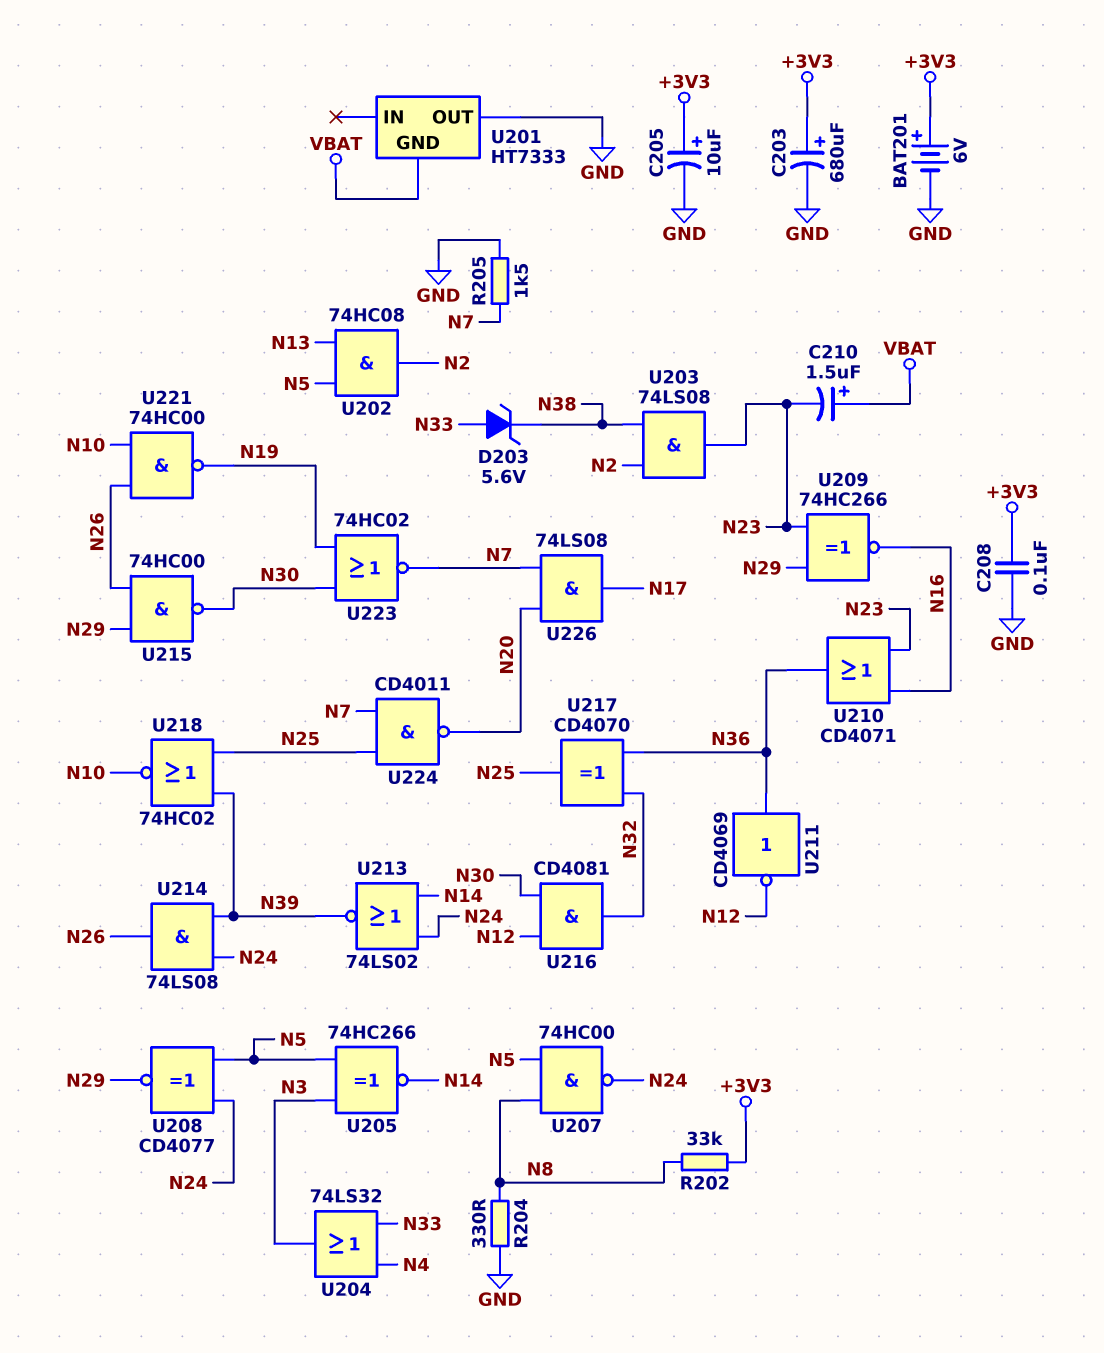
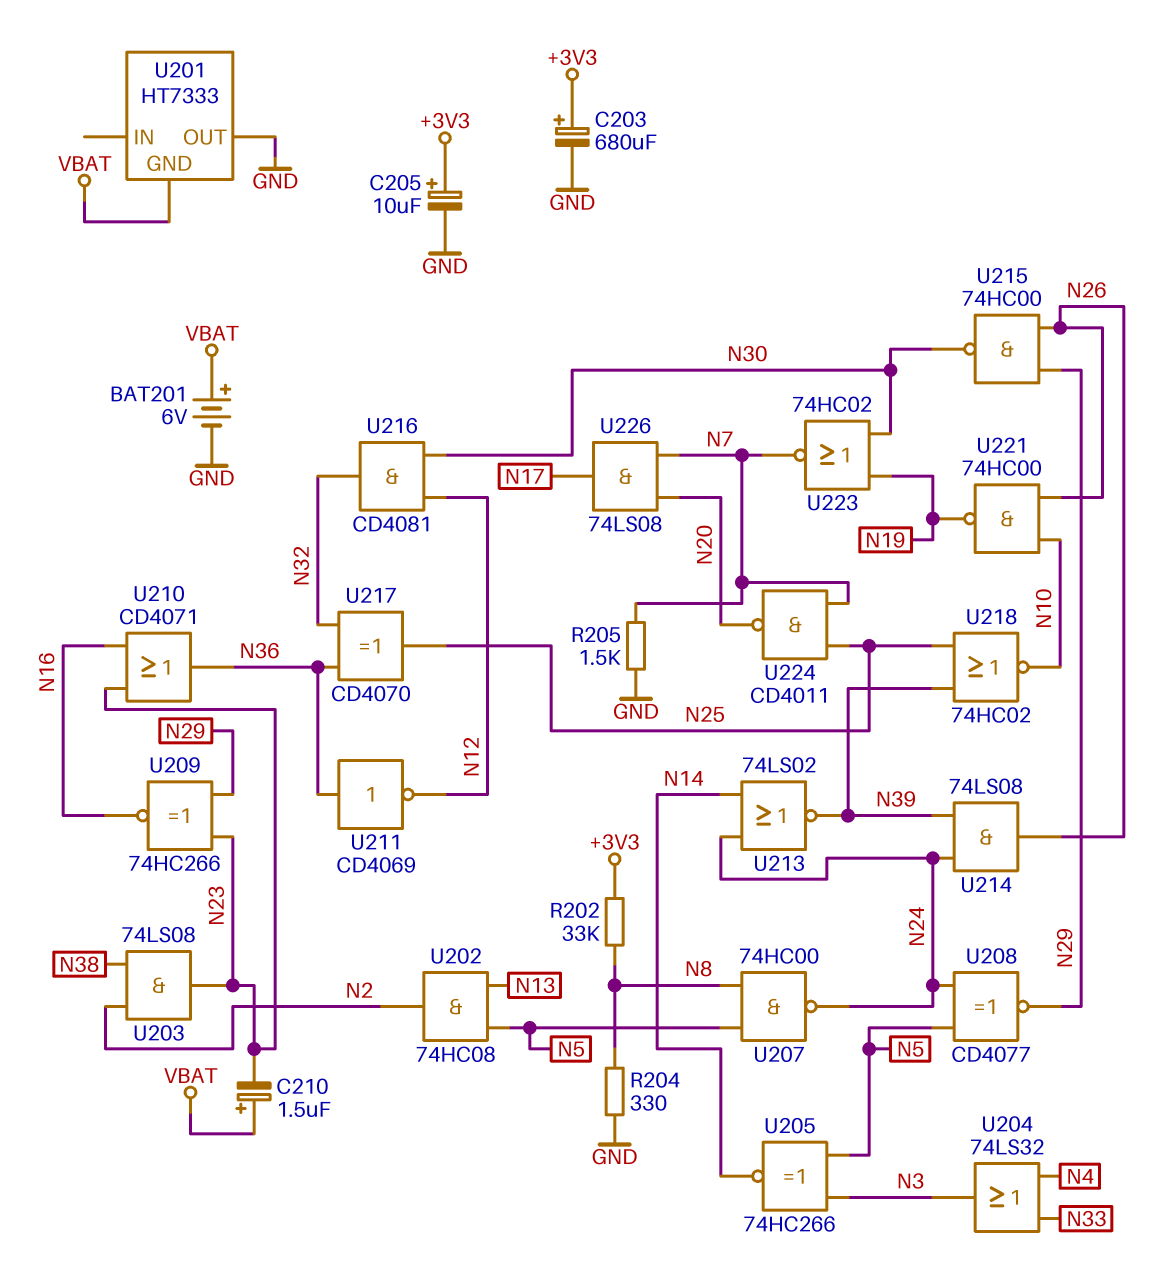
BAT201: 6V (plus +3V3, minus GND) -> 6V (plus VBAT, minus GND)
C208: 100nF (+3V3, GND) -> none
D203: zener 5.6V (A N33, K N38) -> none

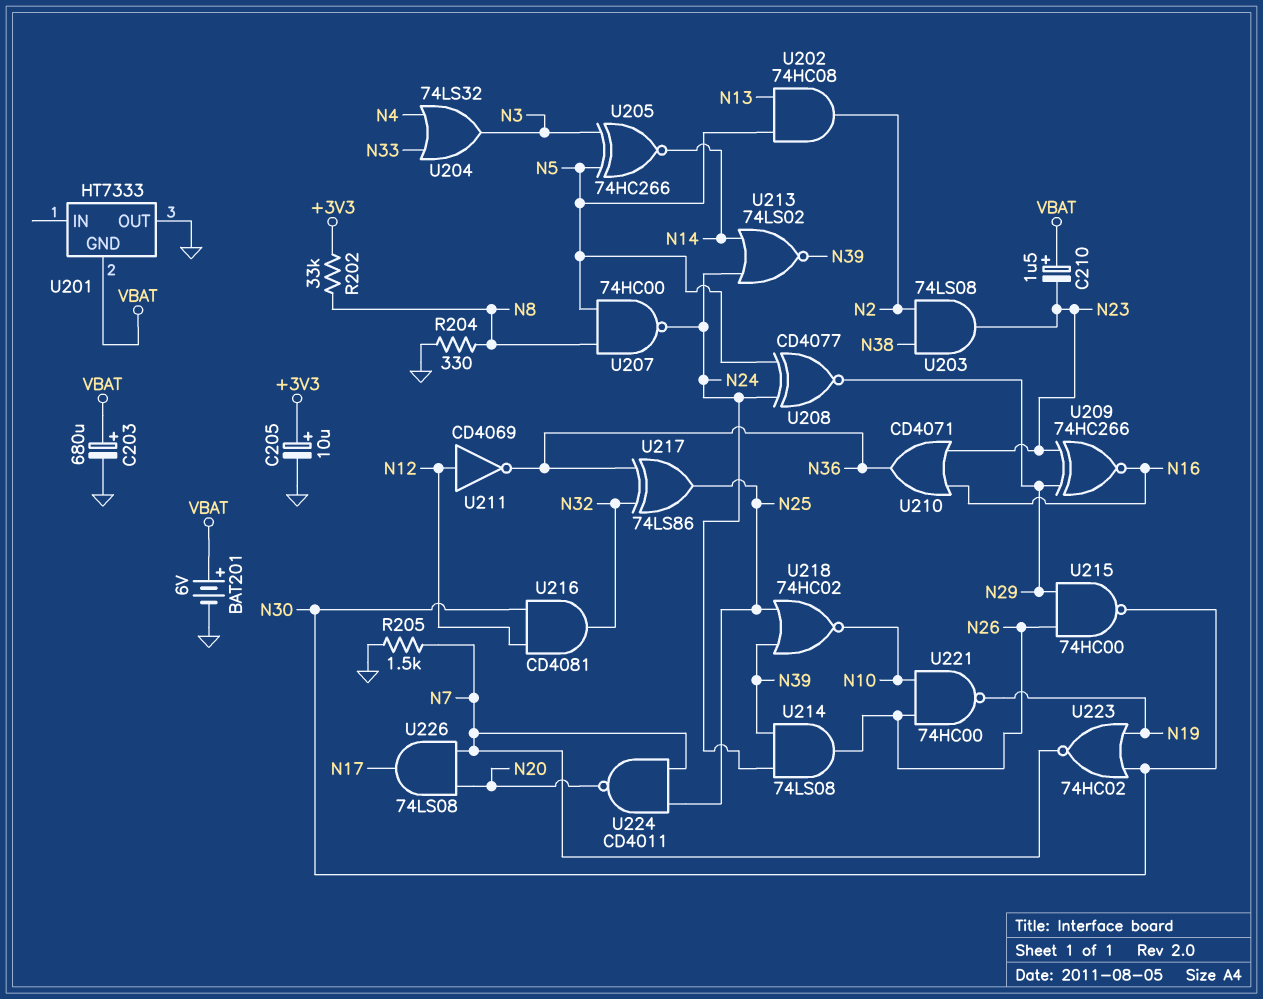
C203: 680uF (plus +3V3, minus GND) -> 680uF (plus VBAT, minus GND)
U211: NOT CD4069 (in N36, out N12) -> NOT CD4069 (in N12, out N36)
U217: XOR CD4070 (in N32, in N36, out N25) -> XOR 74LS86 (in N32, in N36, out N25)

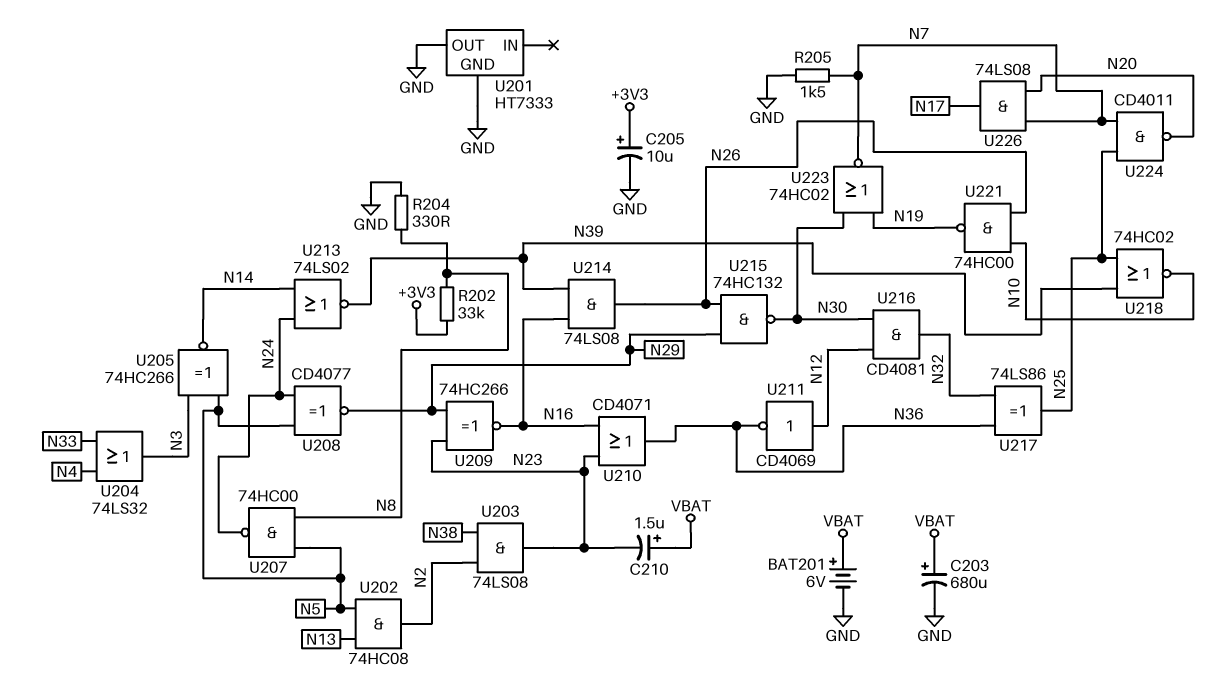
U201 pin GND: VBAT -> GND
U214: AND 74LS08 (in N24, in N39, out N26) -> AND 74LS08 (in N16, in N39, out N26)
U215: NAND 74HC00 (in N26, in N29, out N30) -> NAND 74HC132 (in N26, in N29, out N30)

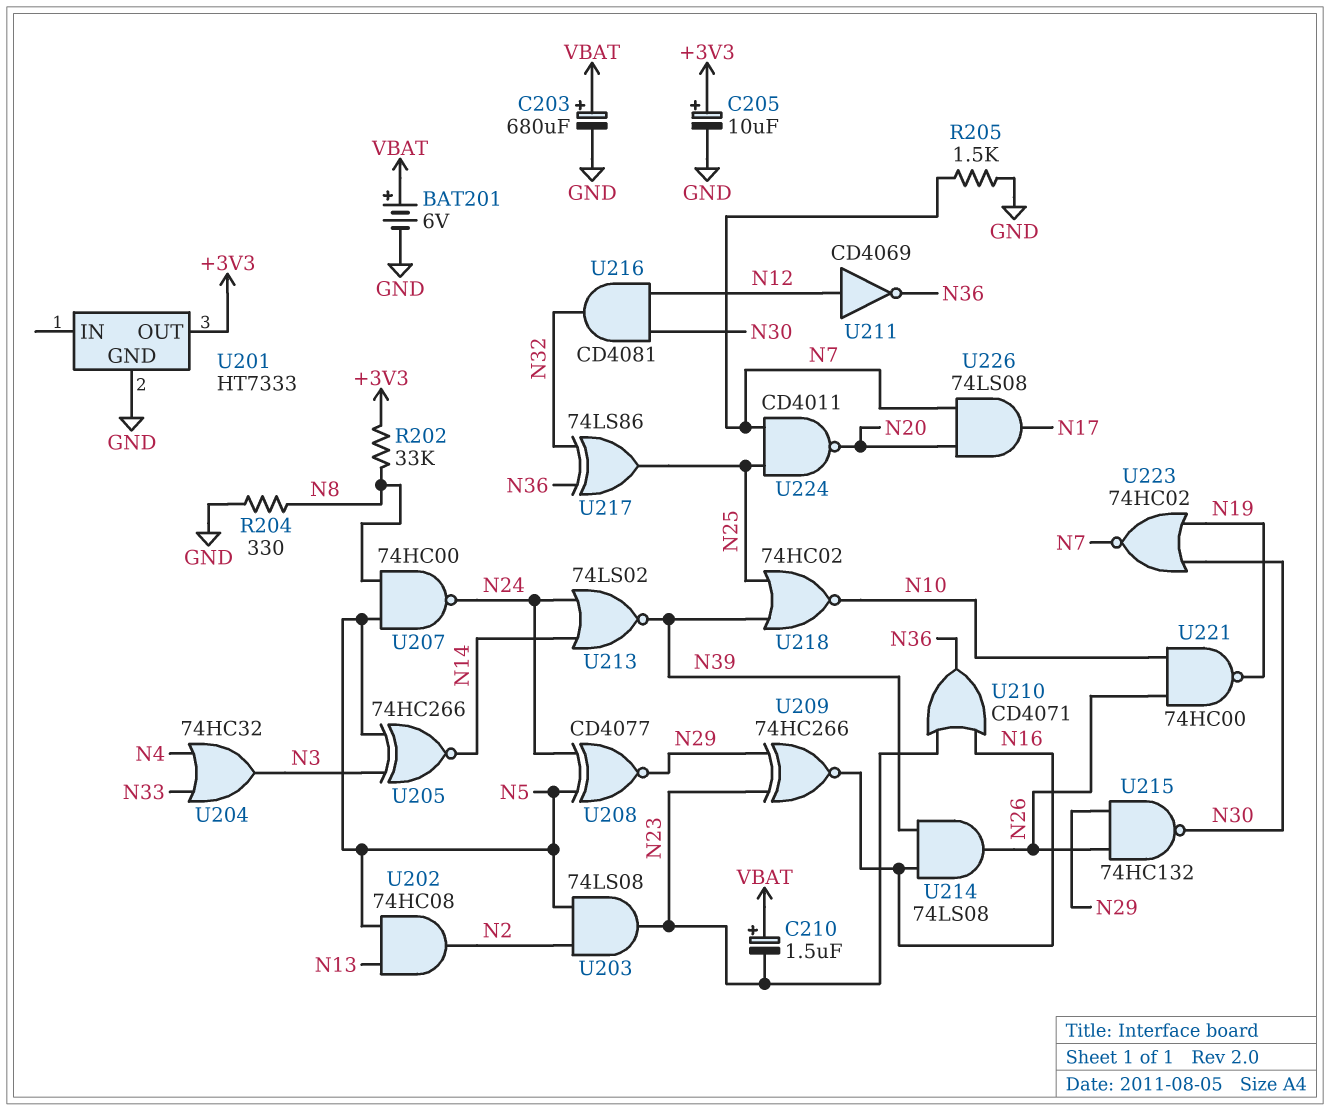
U201 pin OUT: GND -> +3V3
U203: AND 74LS08 (in N2, in N38, out N23) -> AND 74LS08 (in N2, in N5, out N23)
U204: OR 74LS32 (in N4, in N33, out N3) -> OR 74HC32 (in N4, in N33, out N3)

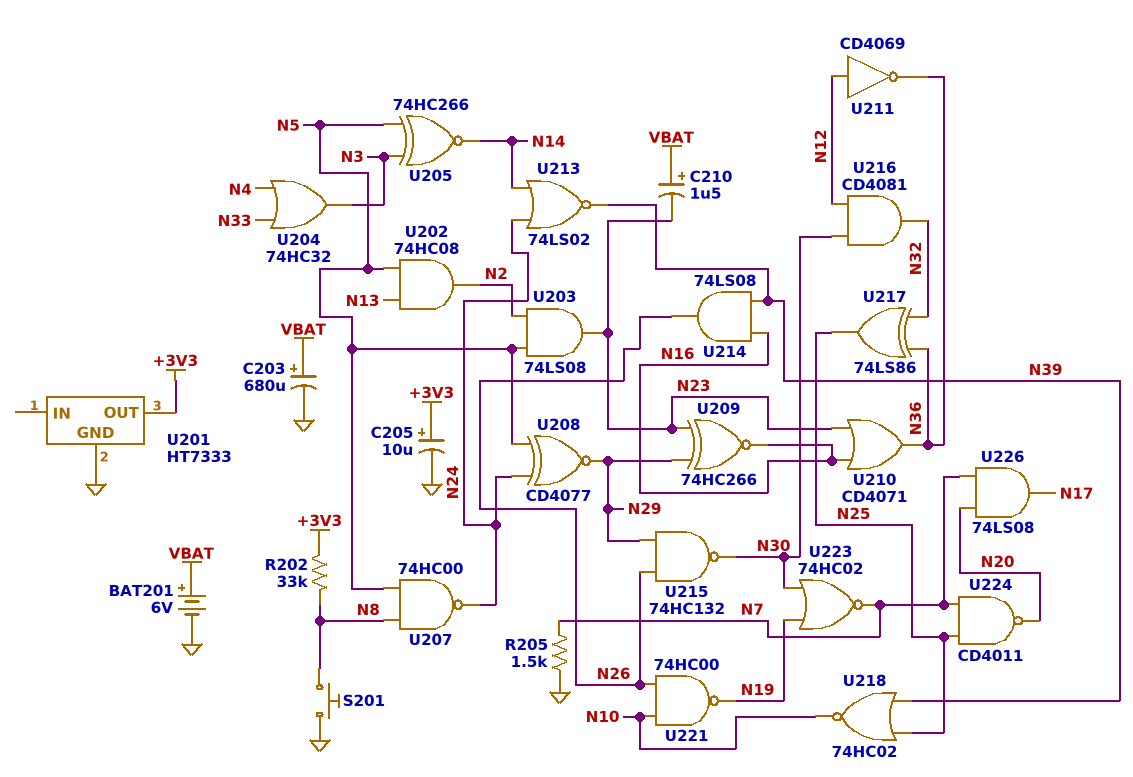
R204: 330 (GND, N8) -> none
S201: none -> button (GND, N8)

